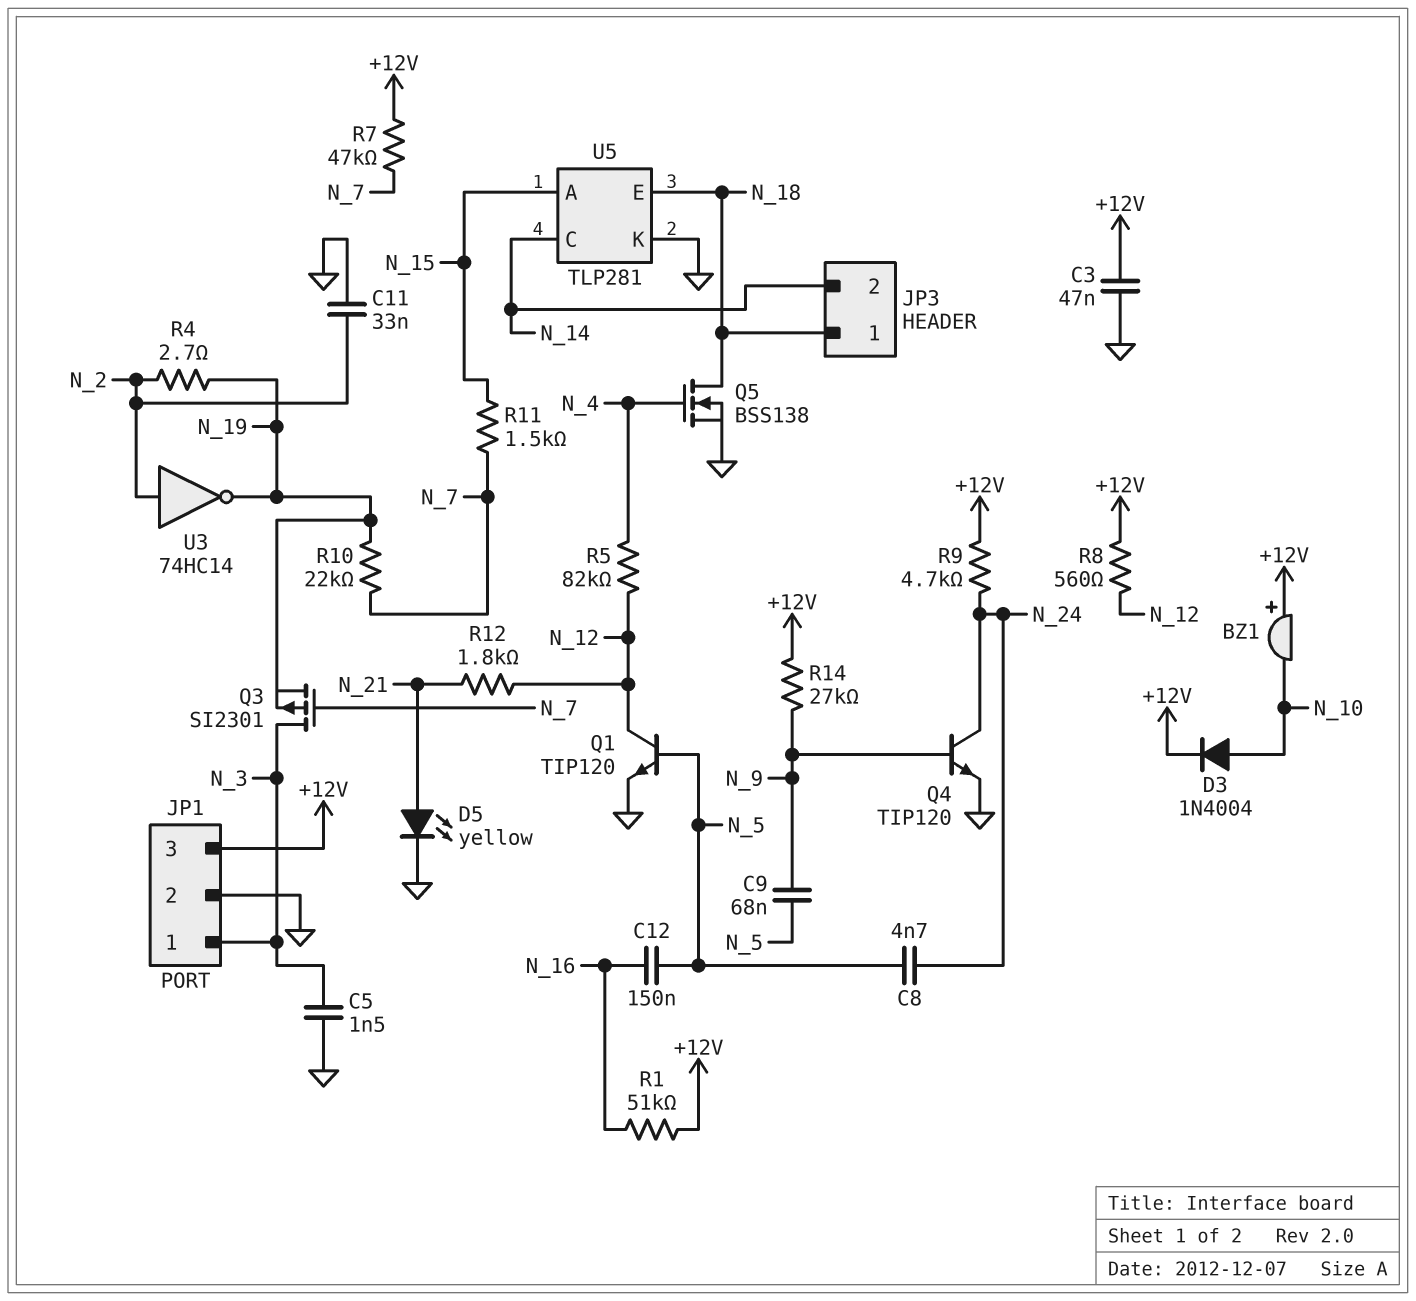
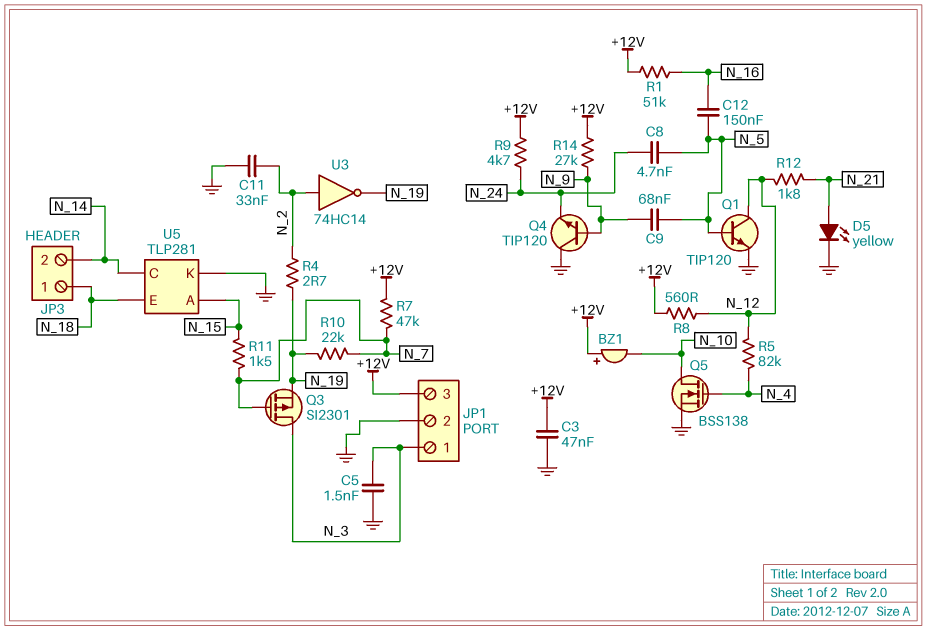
D3: diode 1N4004 (A N_10, K +12V) -> none
Q4: NPN TIP120 (B N_9, C N_24, E GND) -> NPN TIP120 (B N_9, C GND, E N_24)
Q5: NMOS BSS138 (G N_4, D N_18, S GND) -> NMOS BSS138 (G N_4, D N_10, S GND)

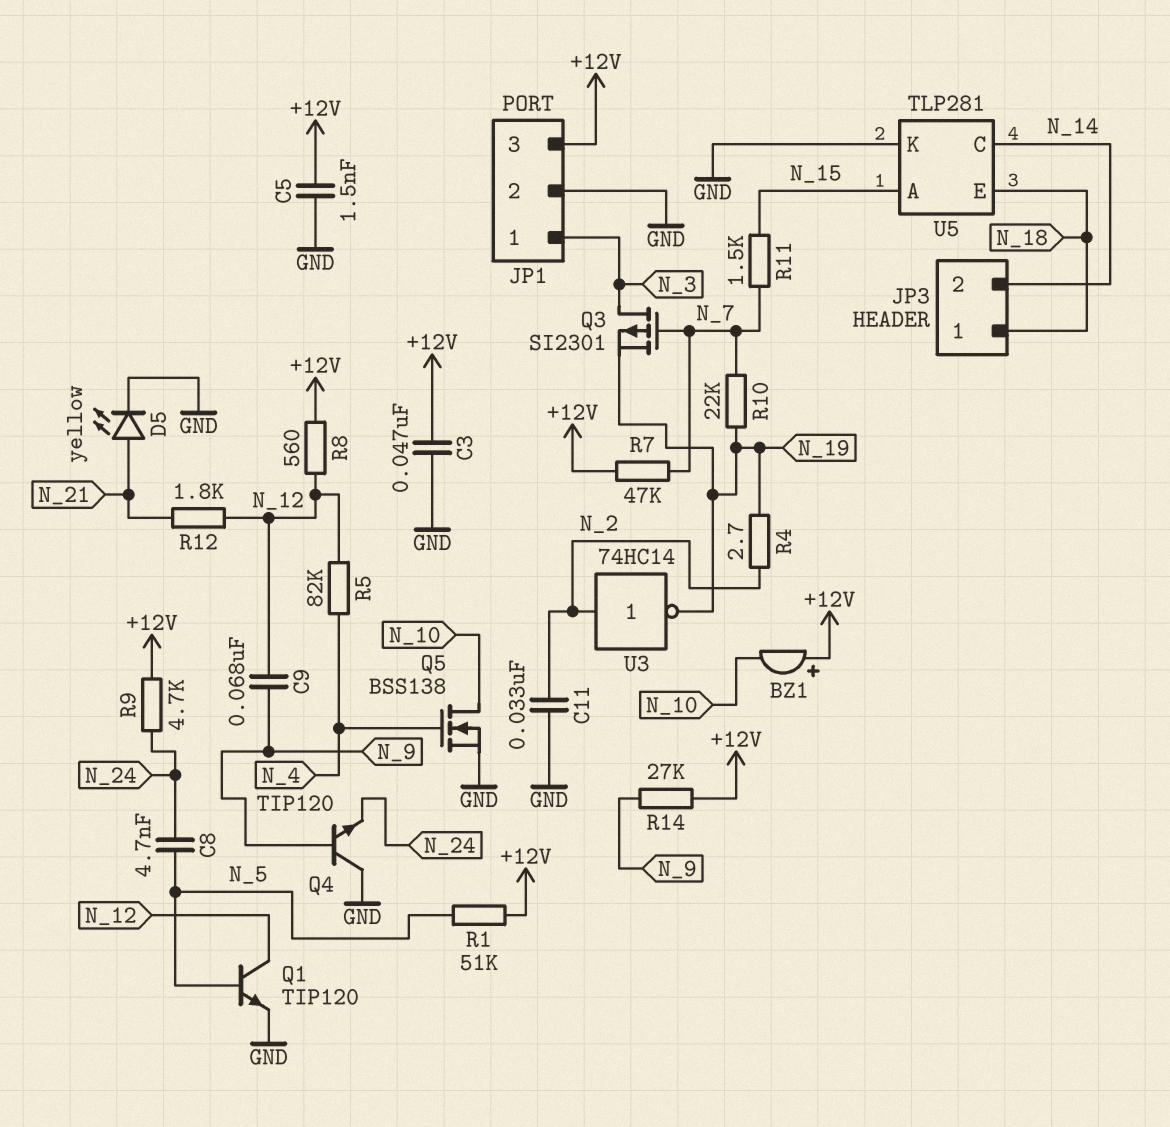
C5: 1.5nF (GND, N_3) -> 1.5nF (+12V, GND)
C9: 68nF (N_5, N_9) -> 68nF (N_9, N_12)
C12: 150nF (N_5, N_16) -> none
R1: 51k (+12V, N_16) -> 51k (+12V, N_5)

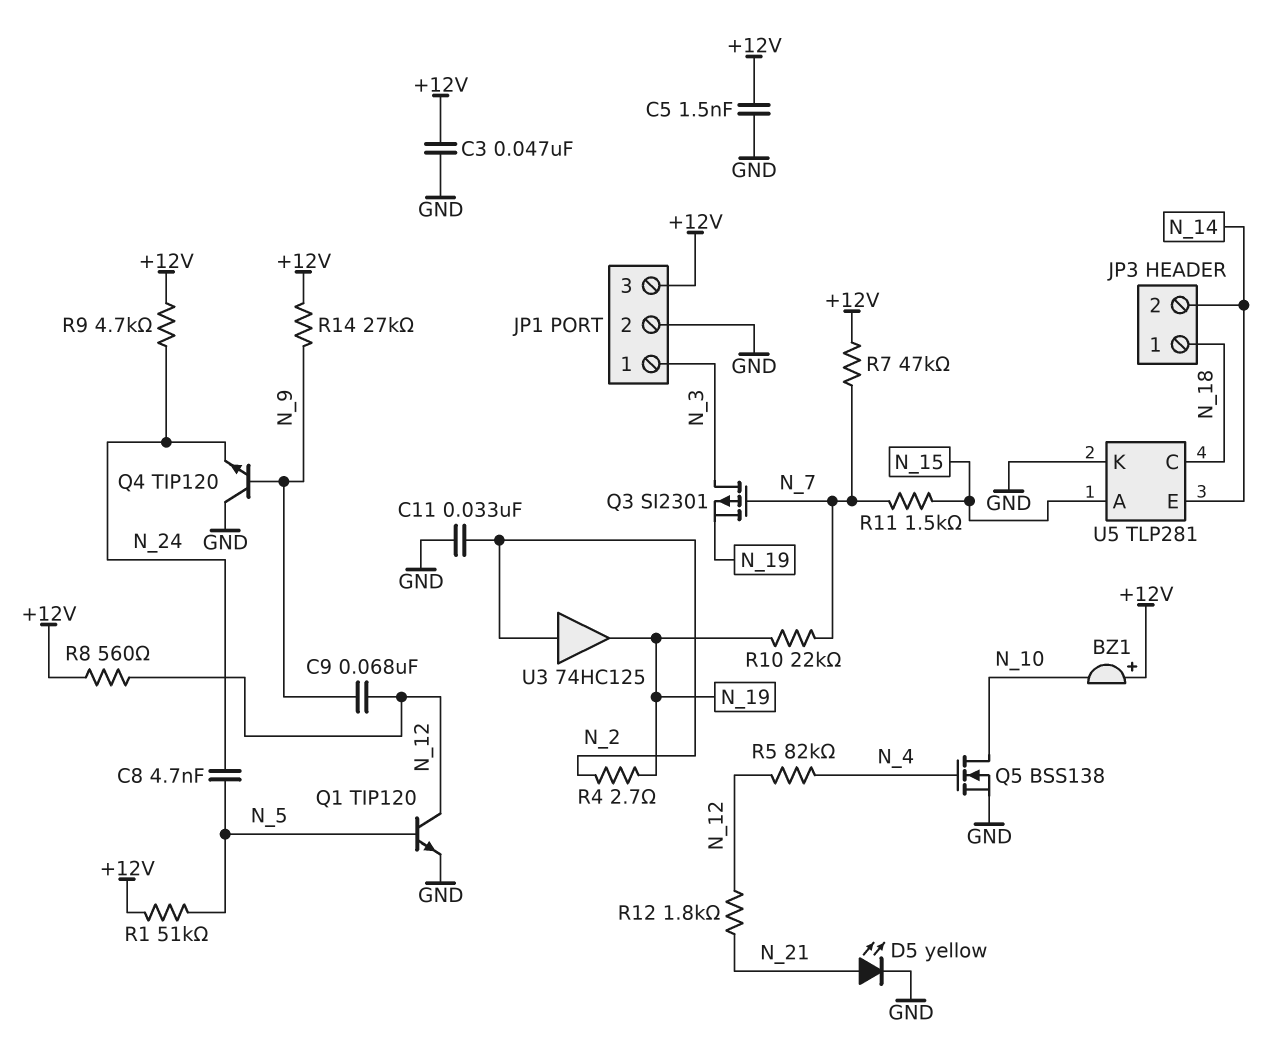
U3: NOT 74HC14 (in N_2, out N_19) -> buffer 74HC125 (in N_2, out N_19)
U5 pin C: N_14 -> N_18
U5 pin E: N_18 -> N_14

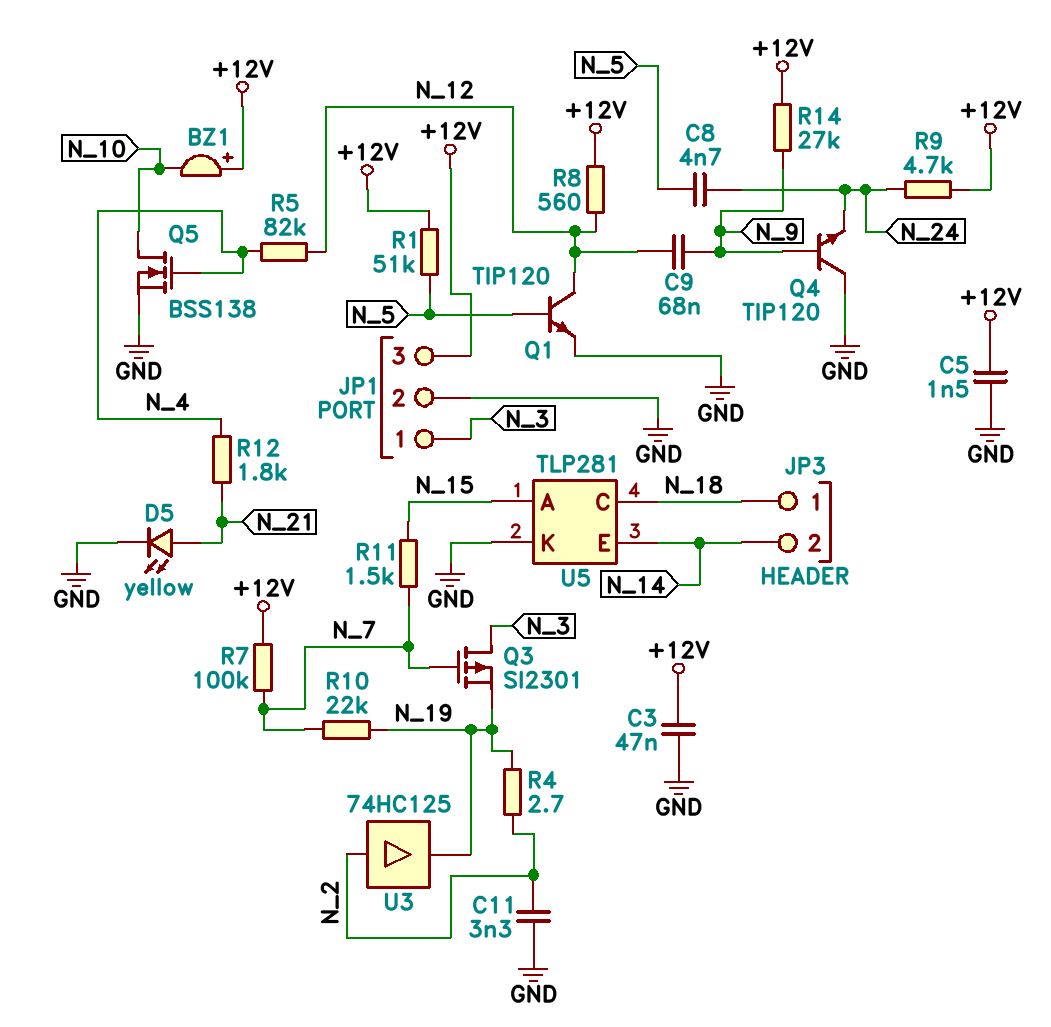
C11: 33nF (GND, N_2) -> 3.3nF (GND, N_2)
R7: 47k (+12V, N_7) -> 100k (+12V, N_7)
R12: 1.8k (N_12, N_21) -> 1.8k (N_4, N_21)

